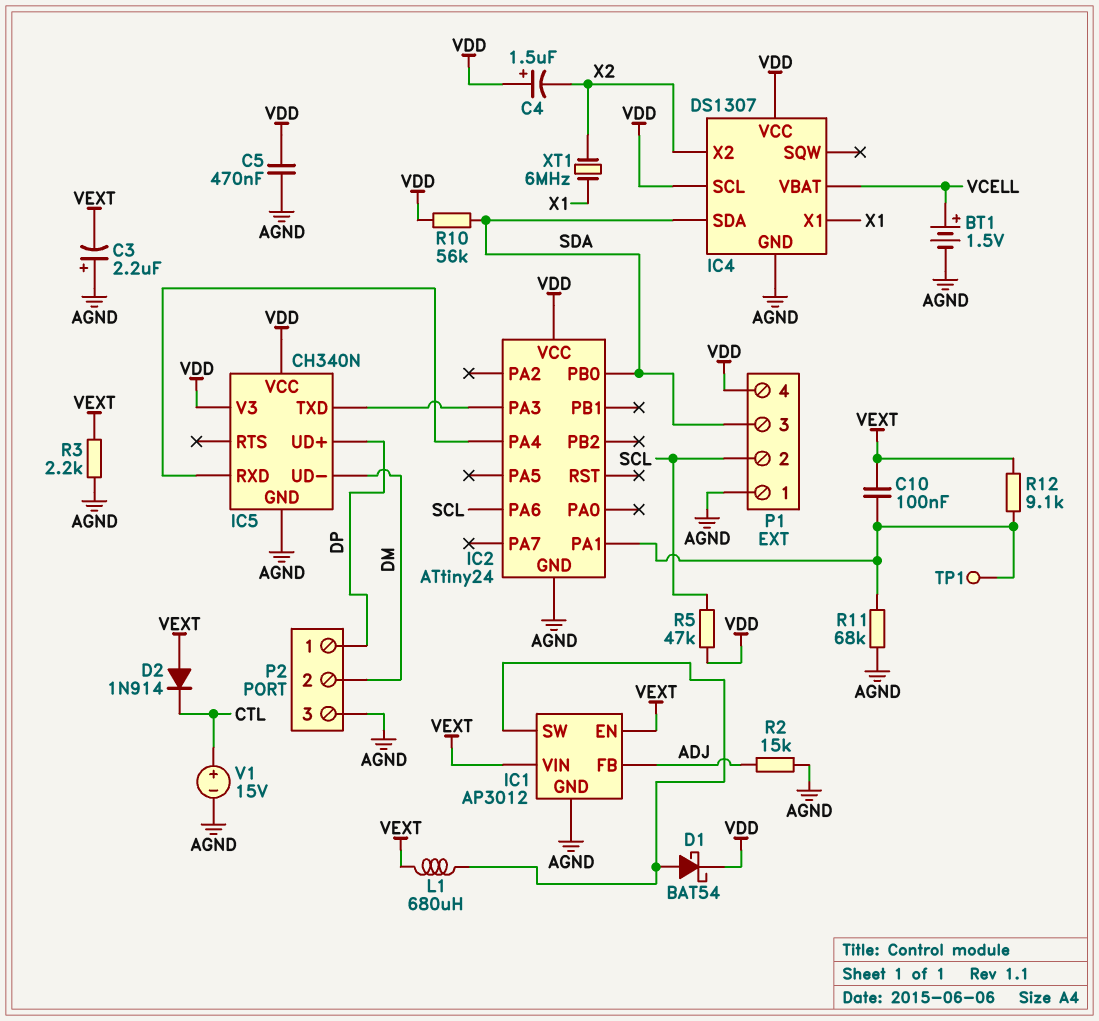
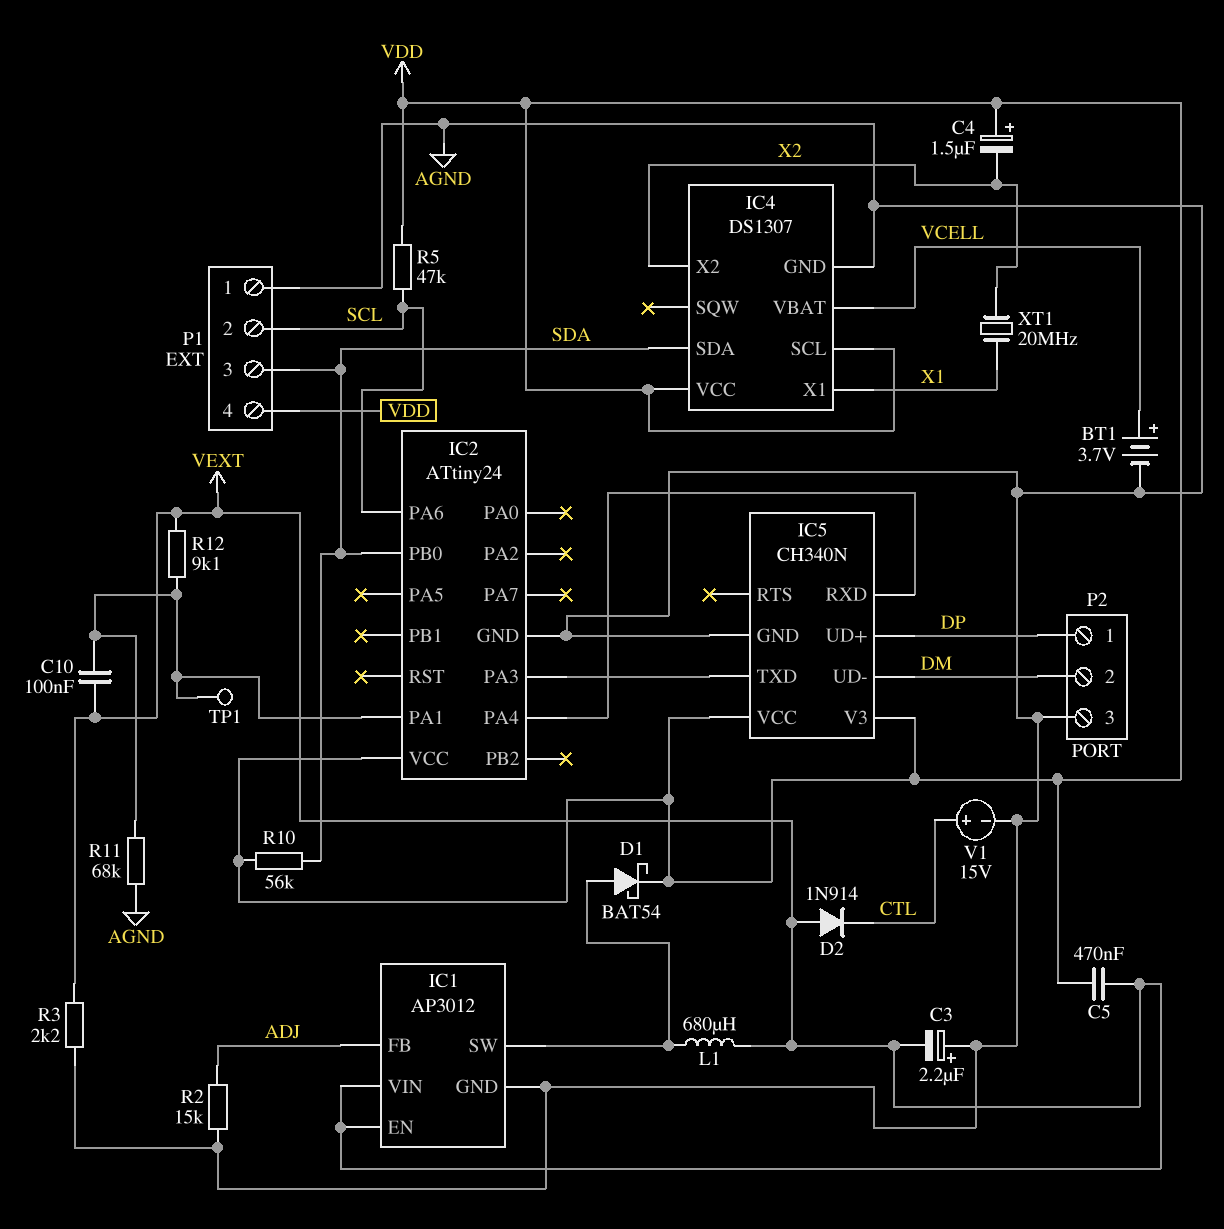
BT1: 1.5V (plus VCELL, minus AGND) -> 3.7V (plus VCELL, minus AGND)
C5: 470nF (AGND, VDD) -> 470nF (VDD, VEXT)
XT1: 6MHz (X1, X2) -> 20MHz (X1, X2)

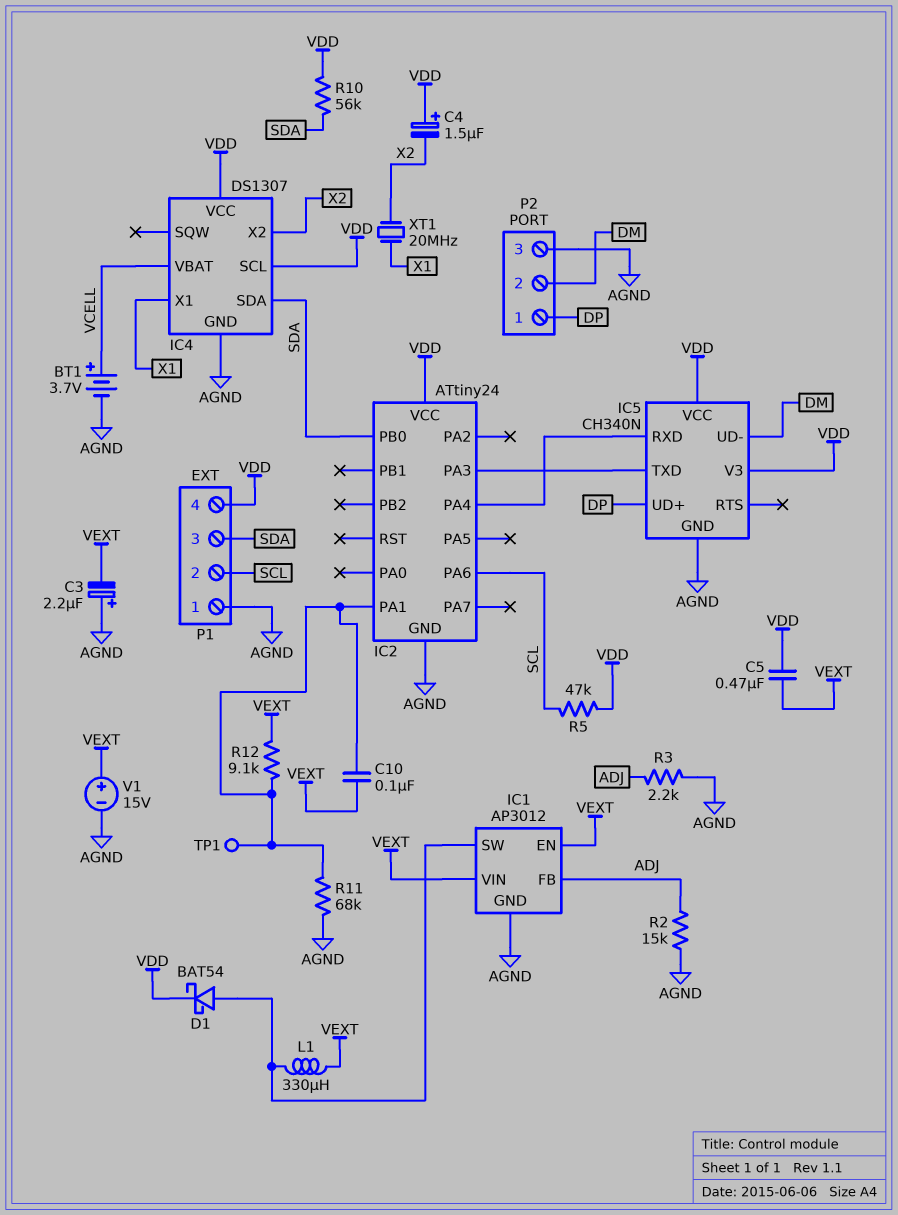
D2: diode 1N914 (A VEXT, K CTL) -> none
L1: 680uH (IC1/SW, VEXT) -> 330uH (IC1/SW, VEXT)
R3: 2.2k (AGND, VEXT) -> 2.2k (ADJ, AGND)
V1: 15V (plus CTL, minus AGND) -> 15V (plus VEXT, minus AGND)

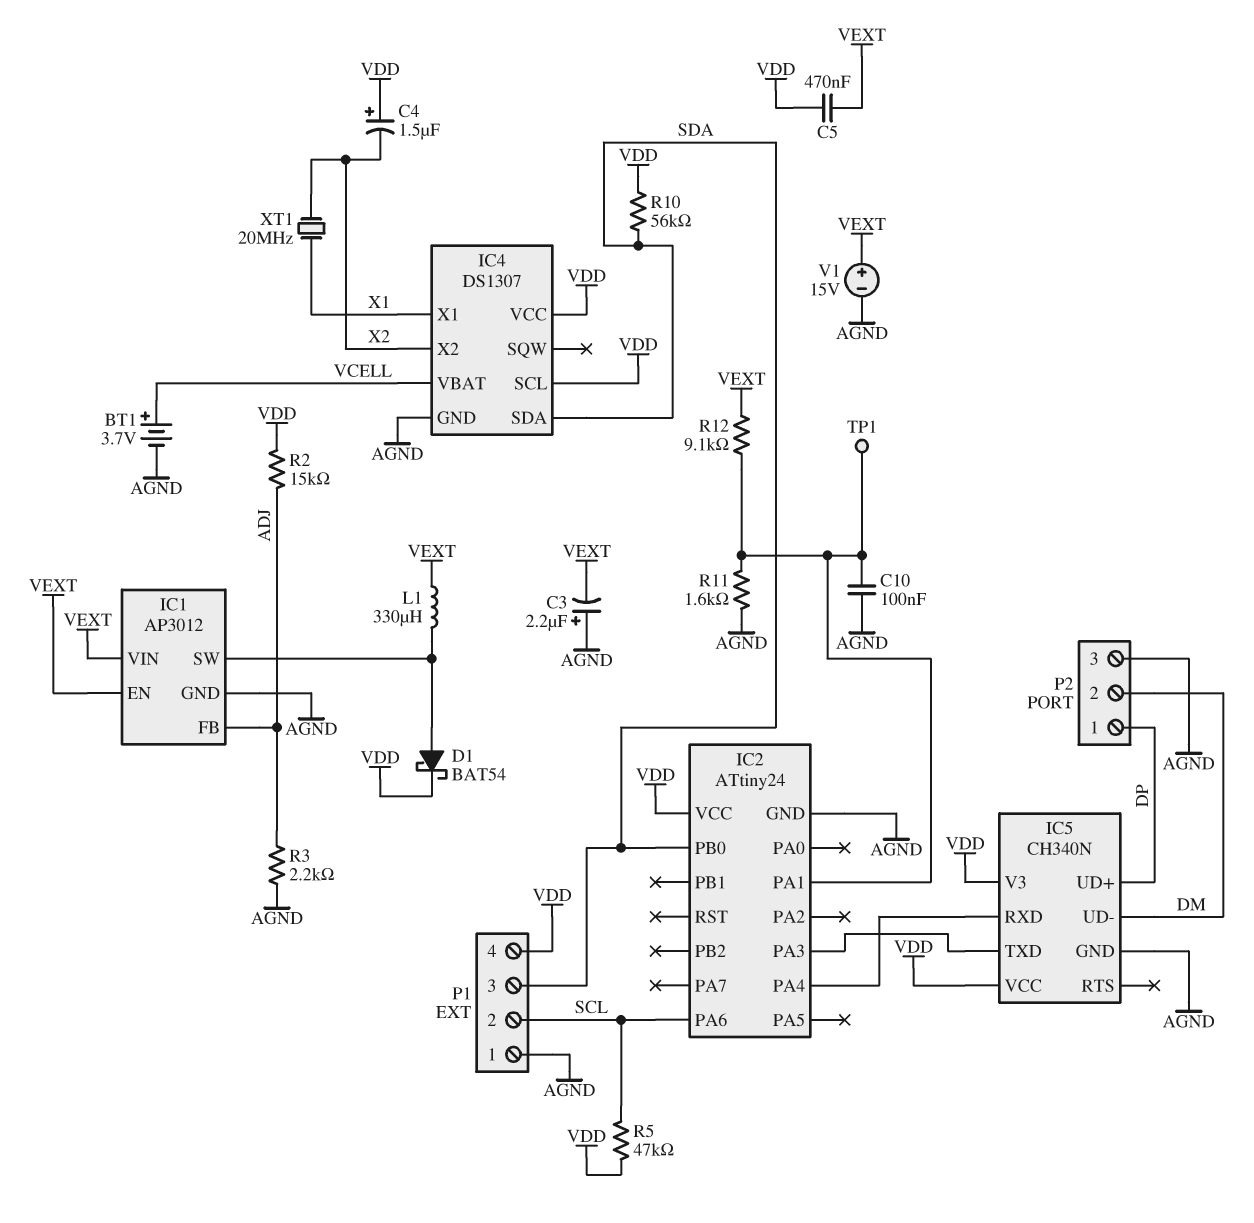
C10: 100nF (IC2/PA1, VEXT) -> 100nF (AGND, IC2/PA1)
R2: 15k (ADJ, AGND) -> 15k (ADJ, VDD)
R11: 68k (AGND, IC2/PA1) -> 1.6k (AGND, IC2/PA1)

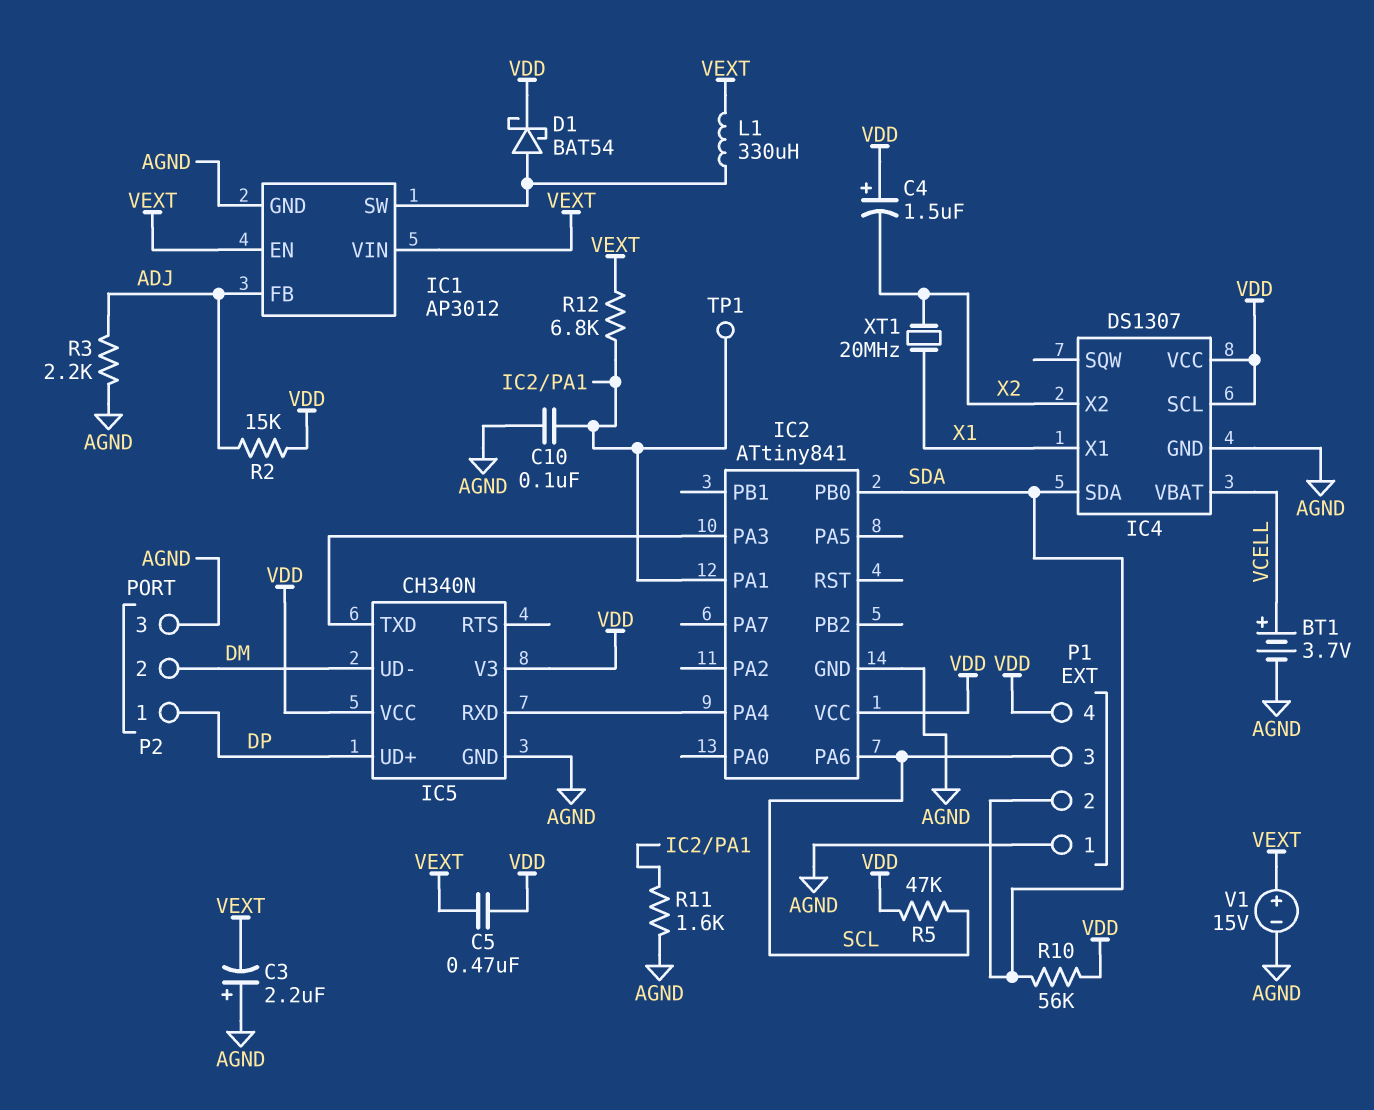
IC2: ATtiny24 -> ATtiny841
P1 pin 2: SCL -> SDA
P1 pin 3: SDA -> SCL
R12: 9.1k (IC2/PA1, VEXT) -> 6.8k (IC2/PA1, VEXT)

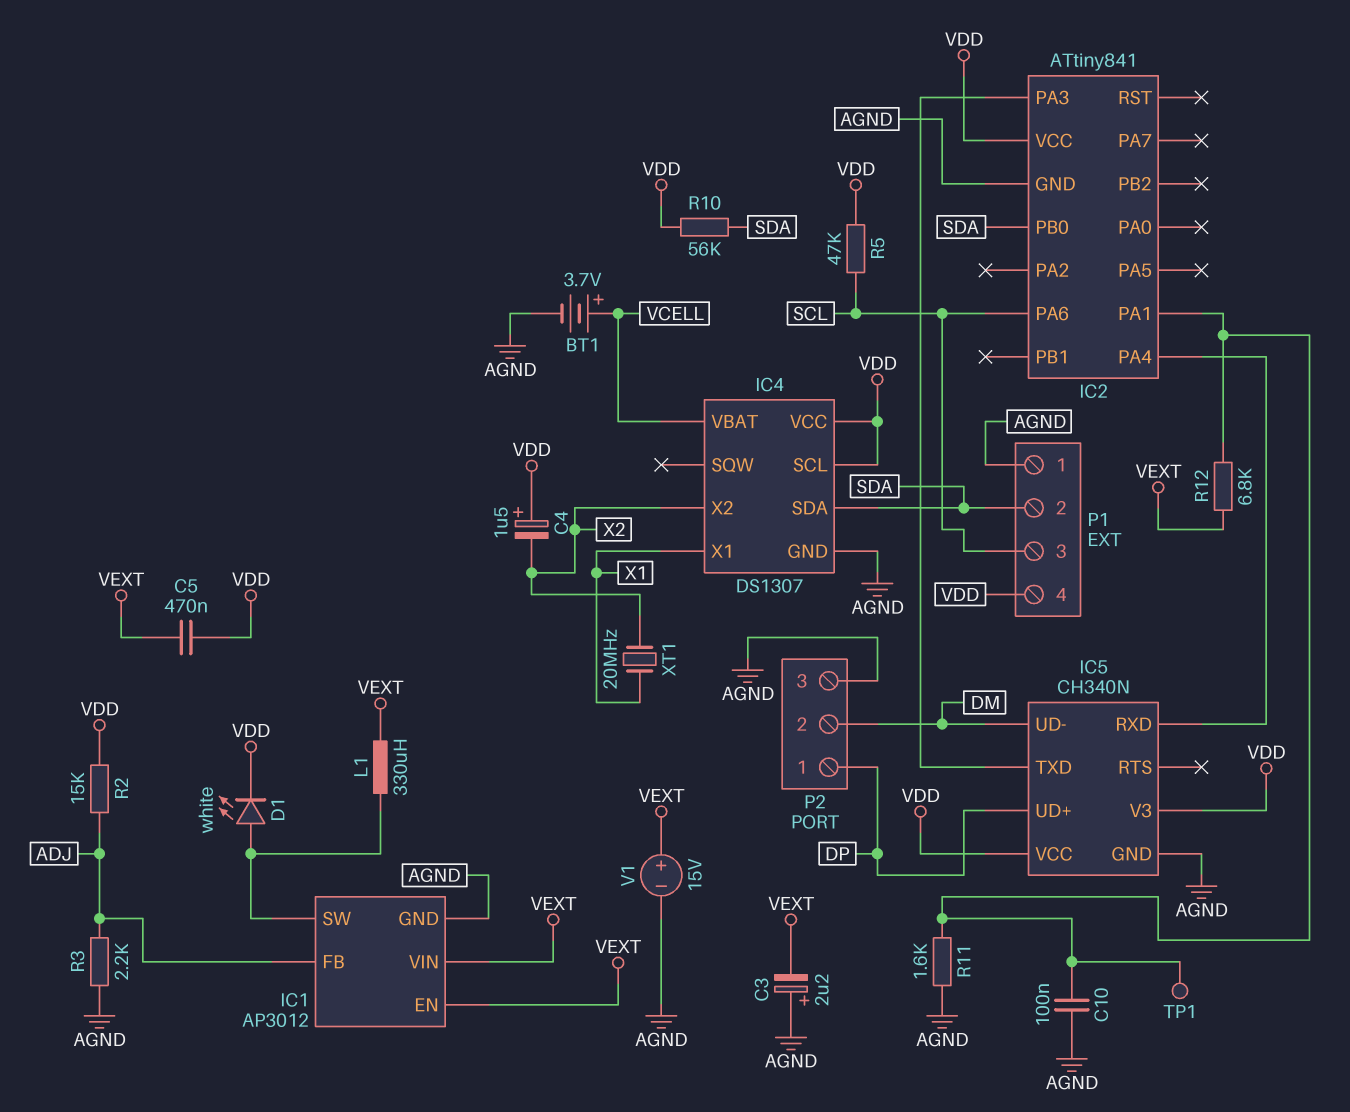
D1: schottky BAT54 (A IC1/SW, K VDD) -> LED white (A IC1/SW, K VDD)

